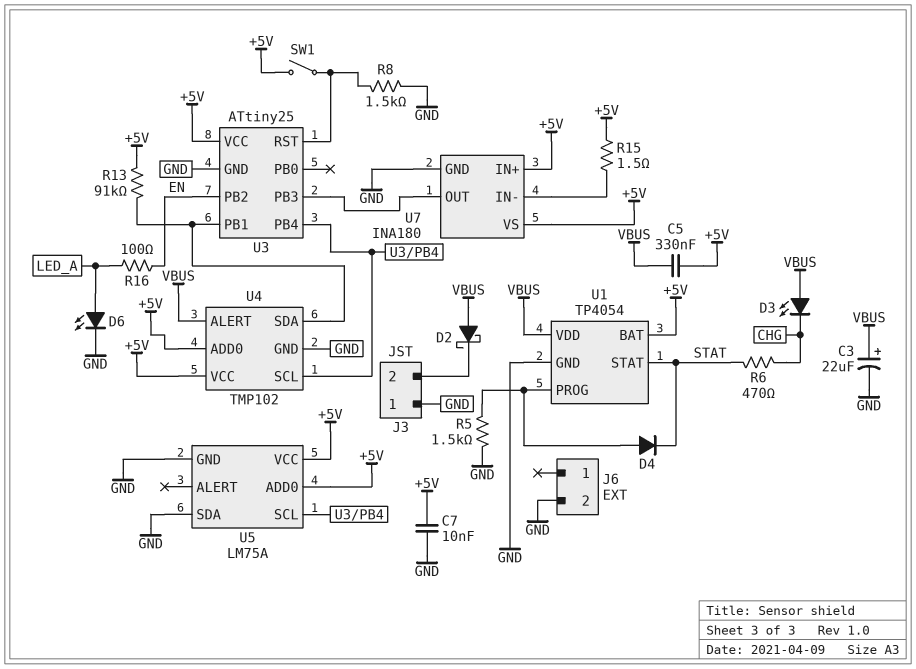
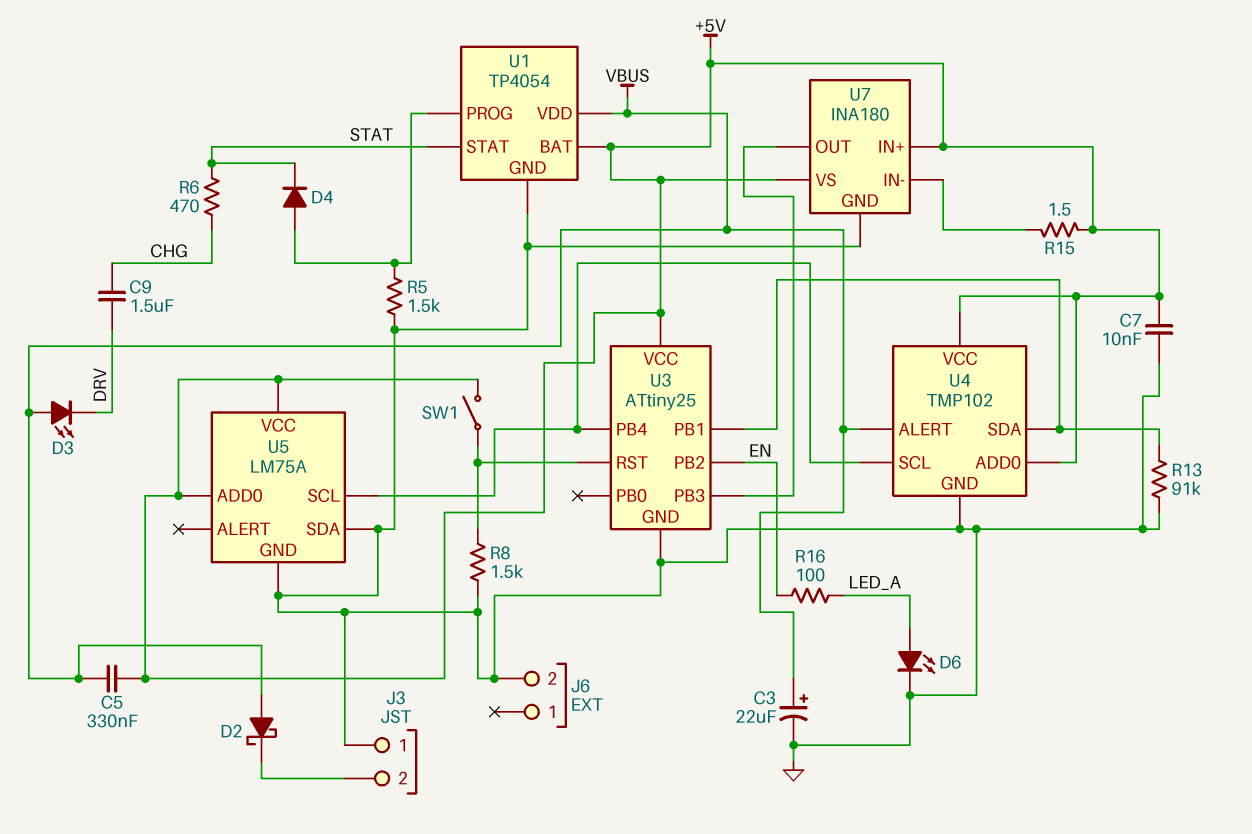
C9: none -> 1.5uF (CHG, DRV)
D3: LED (A VBUS, K CHG) -> LED (A VBUS, K DRV)
R13: 91k (+5V, U3/PB1) -> 91k (GND, U3/PB1)

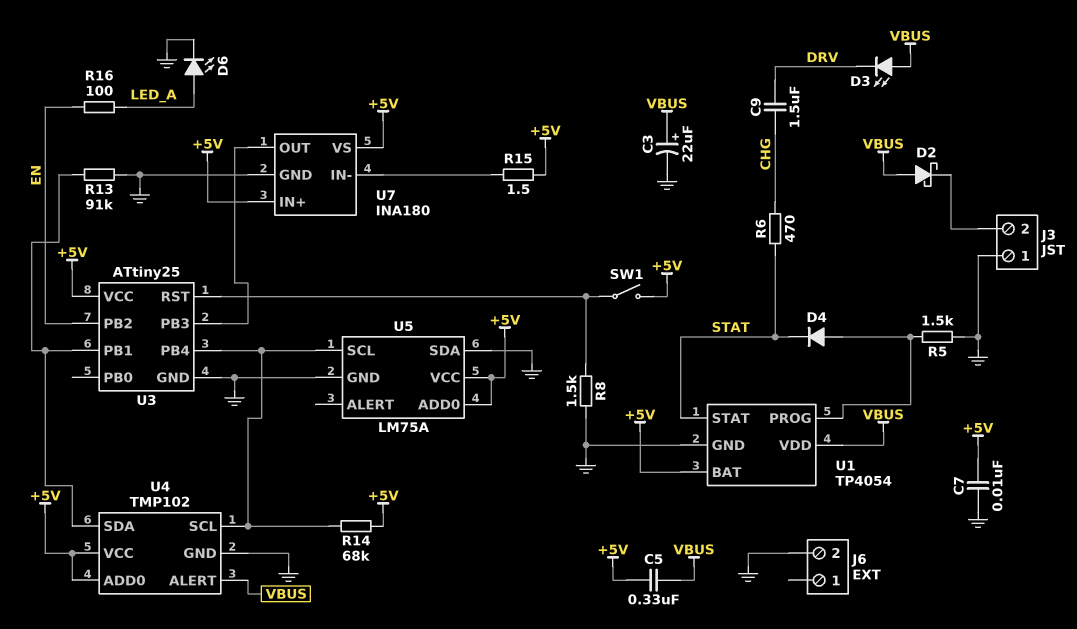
R14: none -> 68k (+5V, U3/PB4)

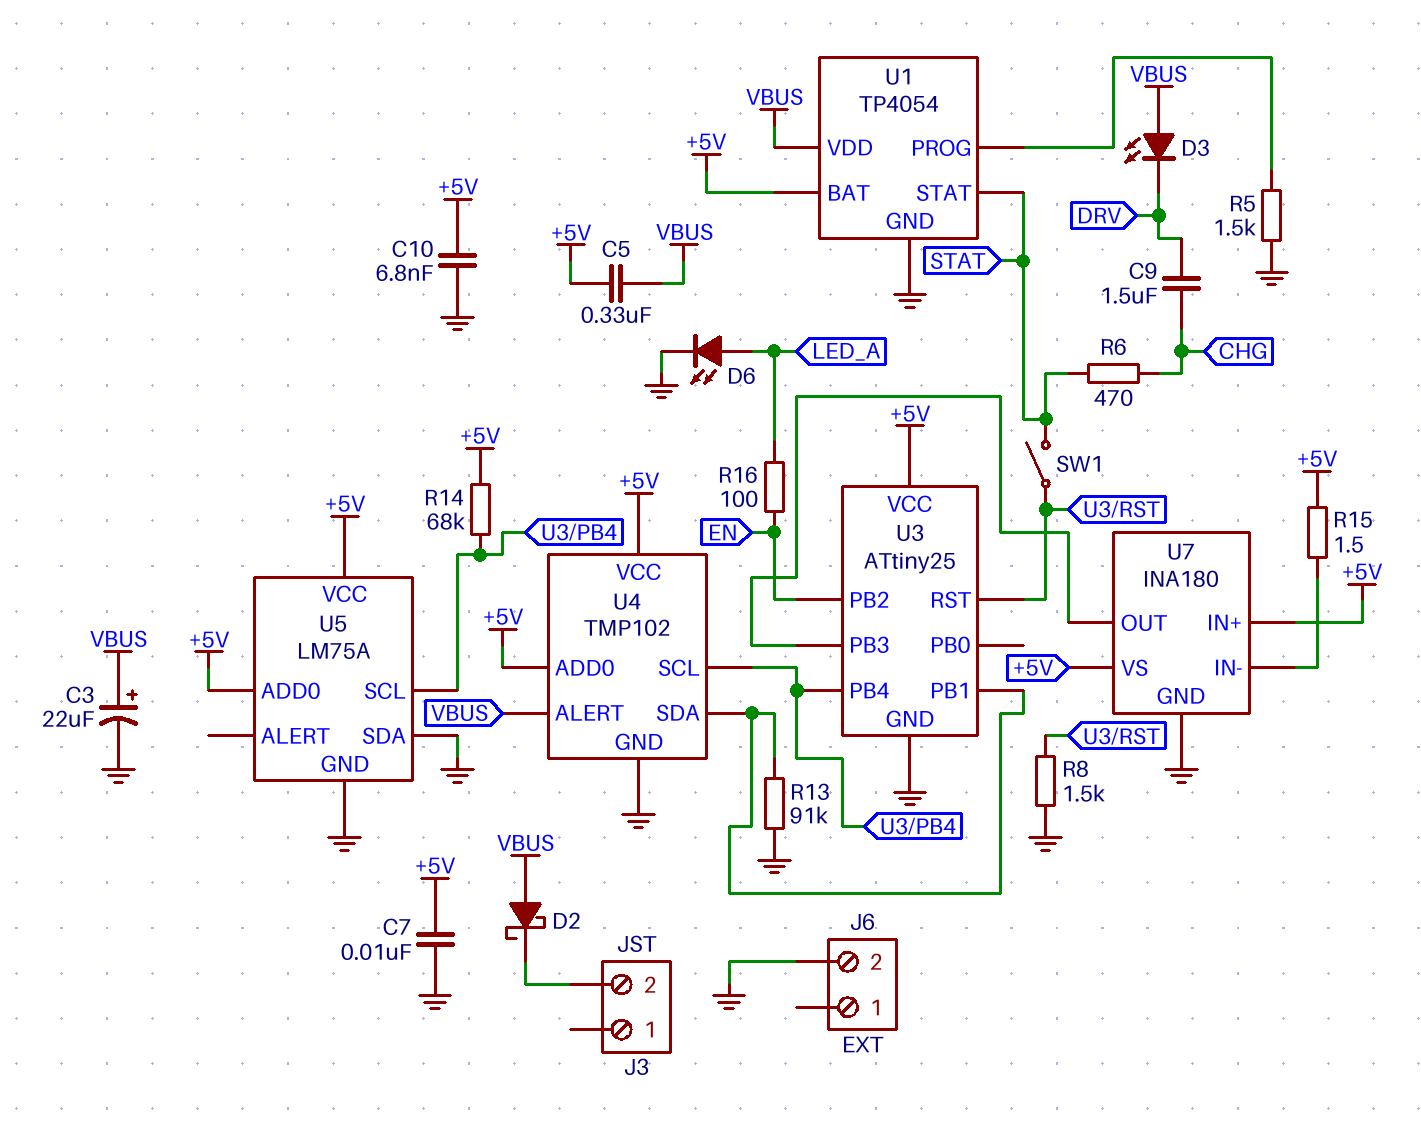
C10: none -> 6.8nF (+5V, GND)
D4: diode (A U1/PROG, K STAT) -> none
J3 pin 1: GND -> none
SW1: switch (+5V, U3/RST) -> switch (STAT, U3/RST)

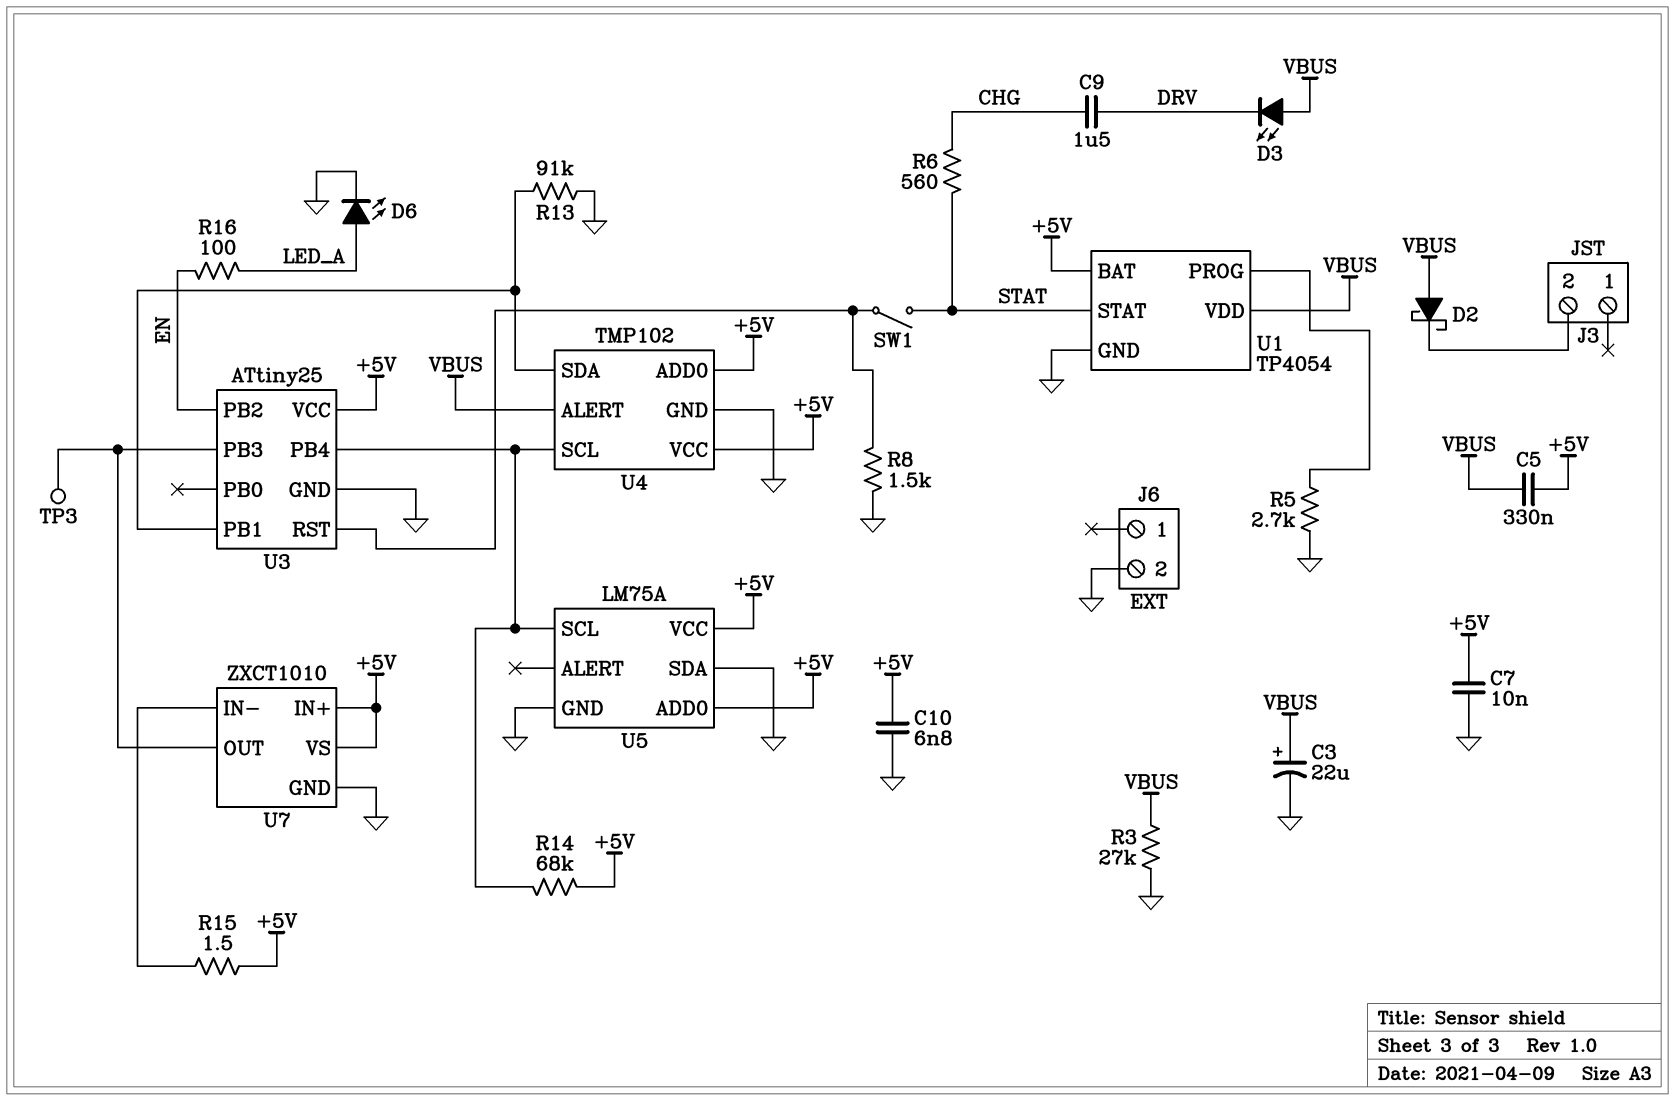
R3: none -> 27k (GND, VBUS)
R5: 1.5k (GND, U1/PROG) -> 2.7k (GND, U1/PROG)
R6: 470 (CHG, STAT) -> 560 (CHG, STAT)
TP3: none -> test point (U3/PB3)
U7: INA180 -> ZXCT1010

